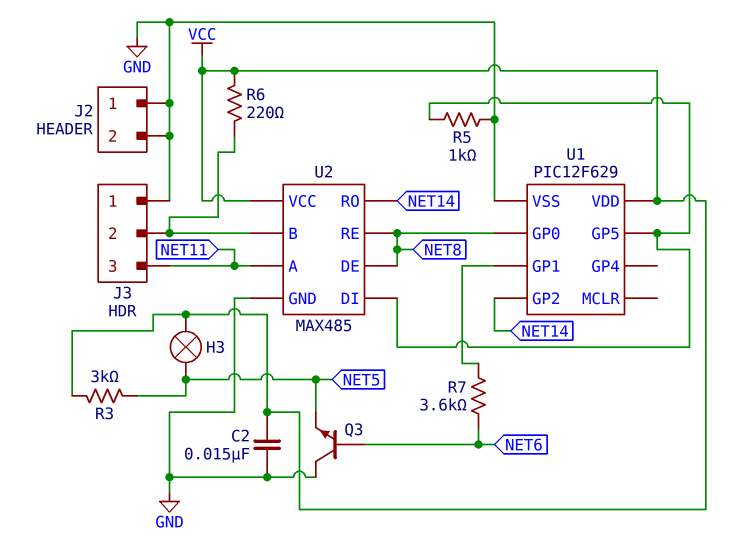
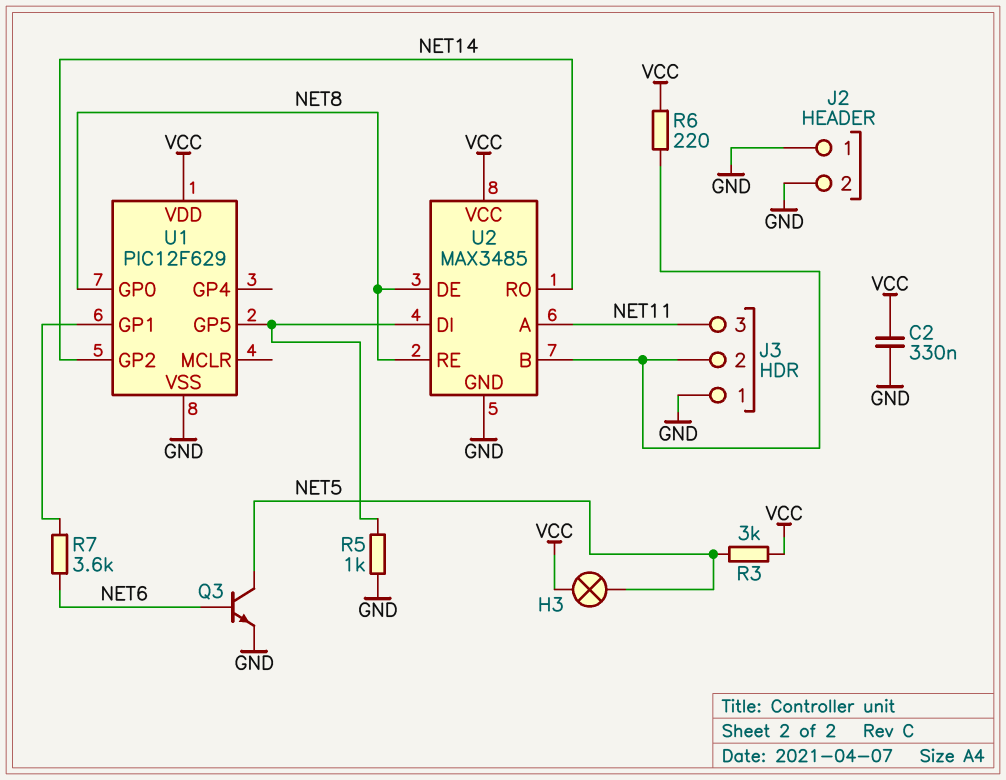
C2: 15nF (GND, VCC) -> 330nF (GND, VCC)
Q3: NPN (B NET6, C GND, E NET5) -> NPN (B NET6, C NET5, E GND)
U2: MAX485 -> MAX3485

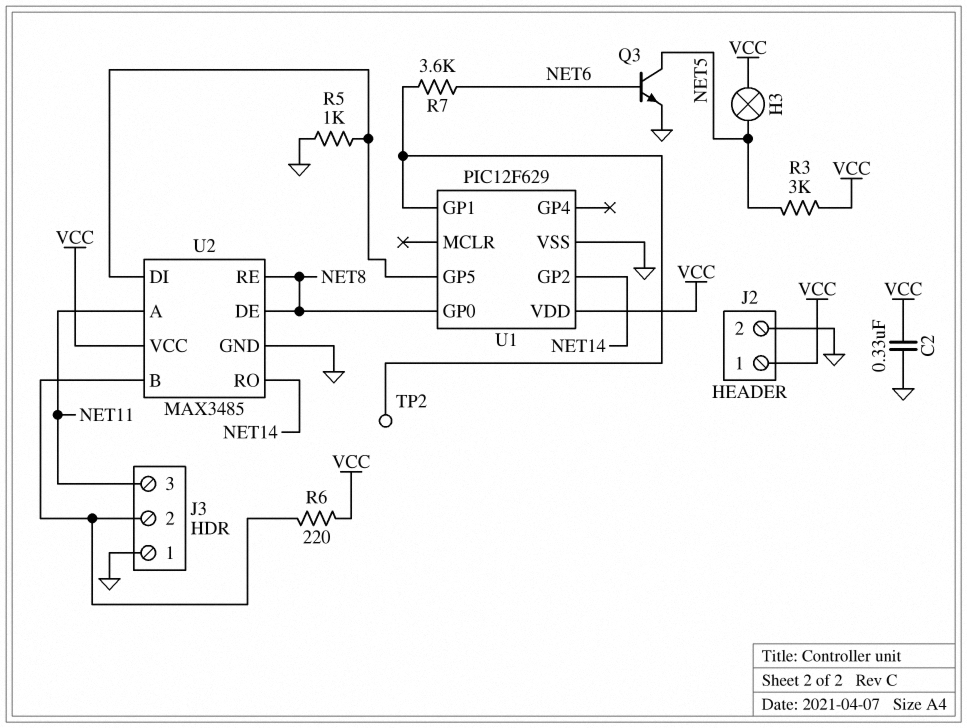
J2 pin 1: GND -> VCC
TP2: none -> test point (U1/GP1)

